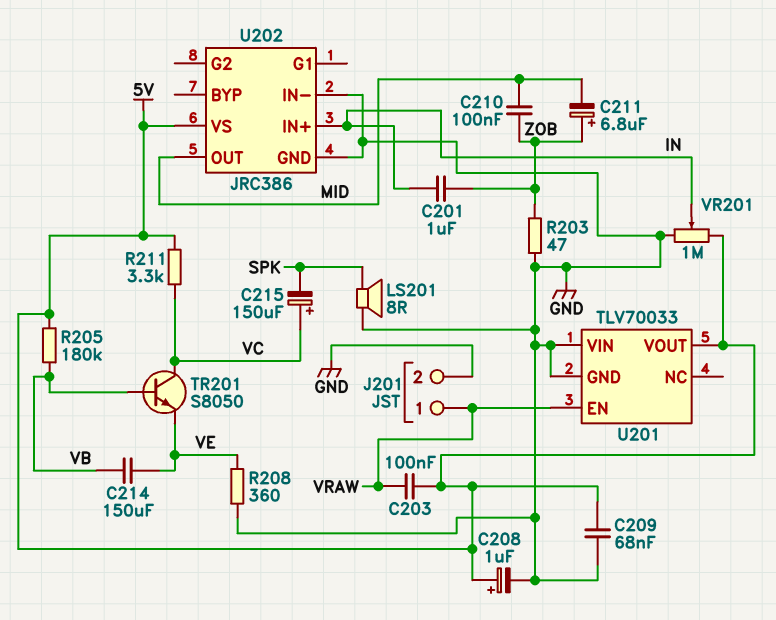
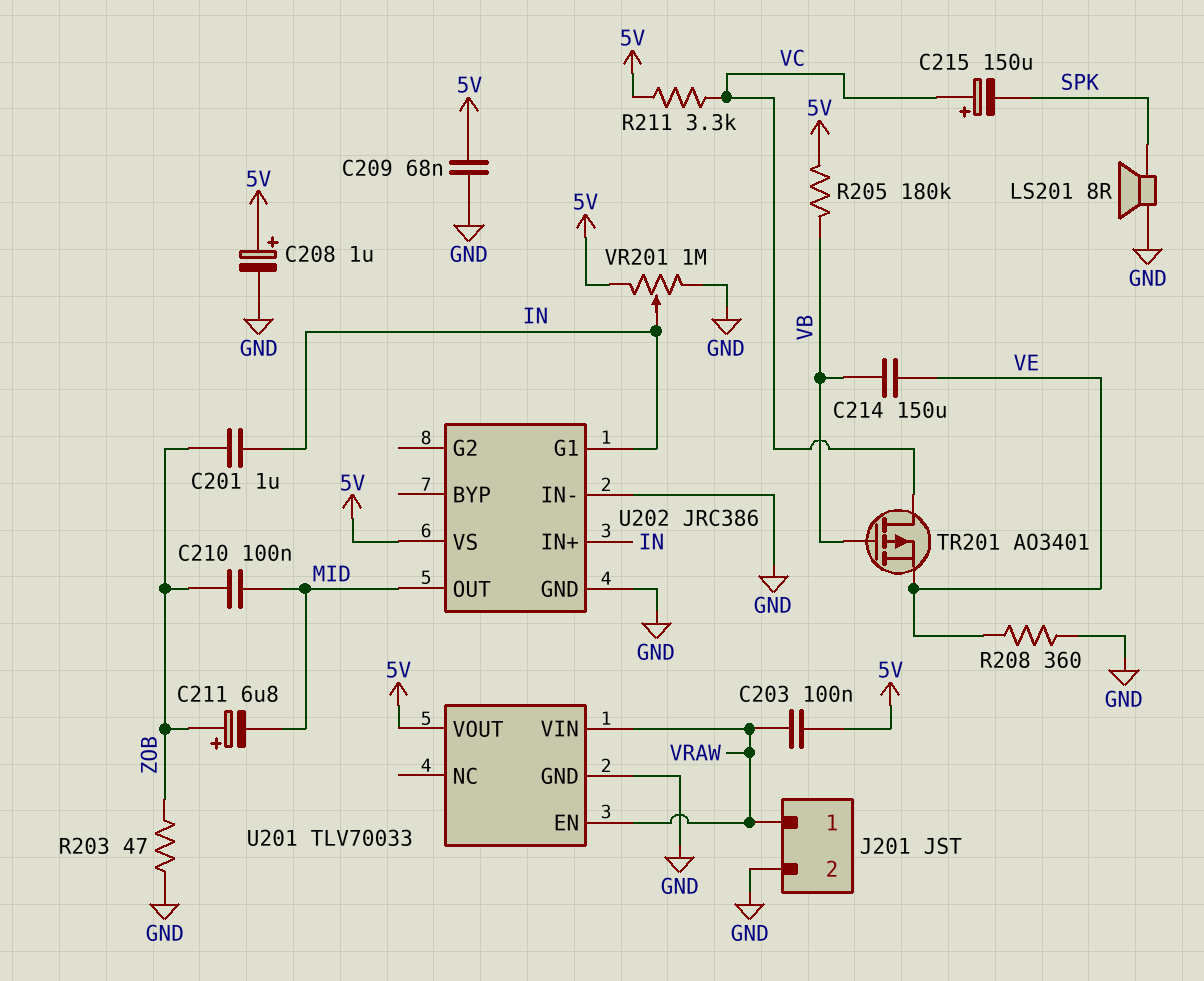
TR201: NPN S8050 (B VB, C VC, E VE) -> PMOS AO3401 (G VB, D VC, S VE)
U201 pin VIN: GND -> VRAW
U202 pin G1: none -> IN

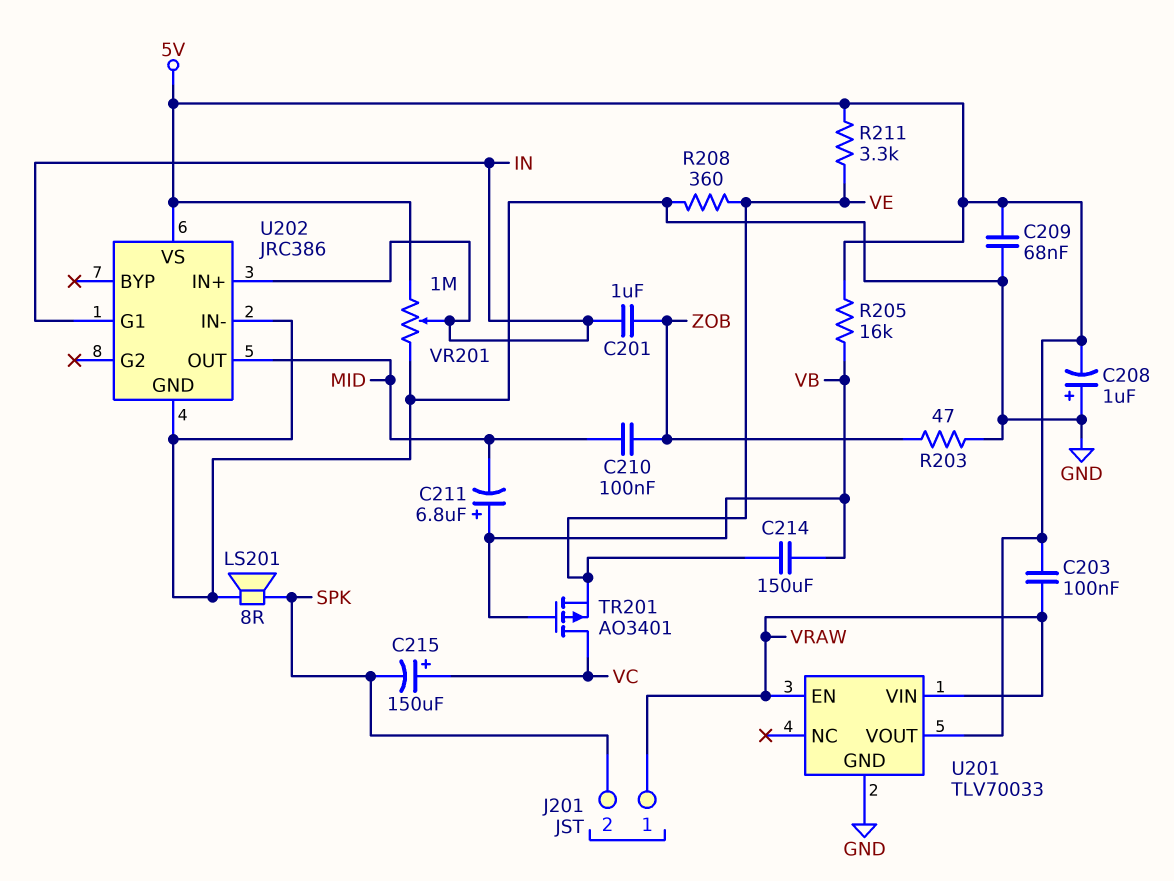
C208: 1uF (plus 5V, minus GND) -> 1uF (plus GND, minus 5V)
C211: 6.8uF (plus ZOB, minus MID) -> 6.8uF (plus VB, minus MID)
J201 pin 2: GND -> SPK
R205: 180k (5V, VB) -> 16k (5V, VB)
R211: 3.3k (5V, VC) -> 3.3k (5V, VE)

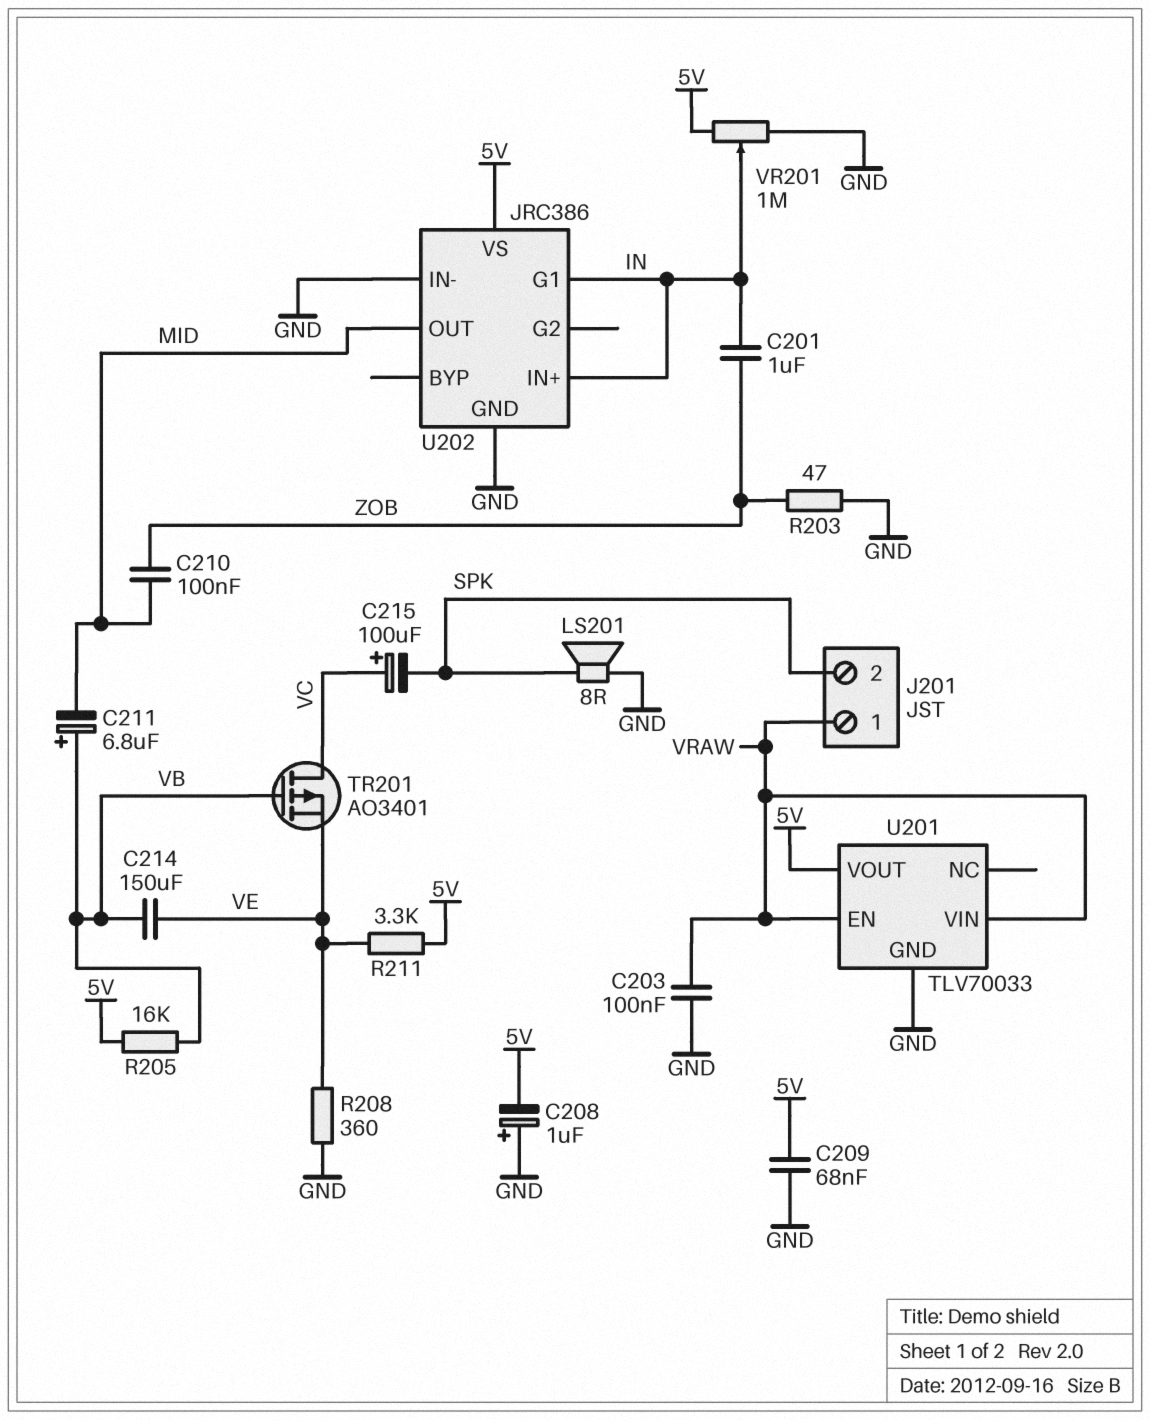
C203: 100nF (5V, VRAW) -> 100nF (GND, VRAW)
C215: 150uF (plus VC, minus SPK) -> 100uF (plus VC, minus SPK)

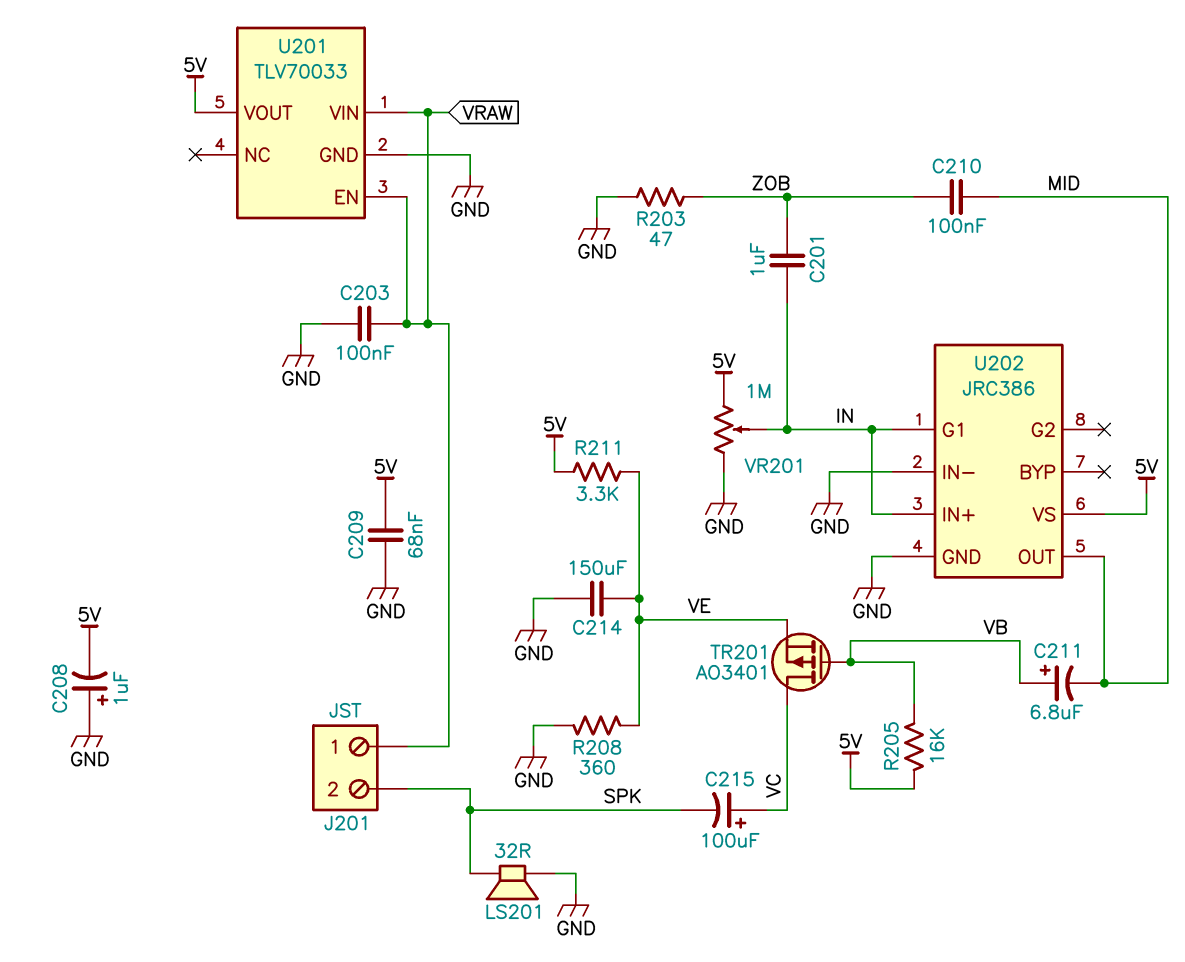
C214: 150uF (VB, VE) -> 150uF (GND, VE)
LS201: speaker 8R (GND, SPK) -> speaker 32R (GND, SPK)

